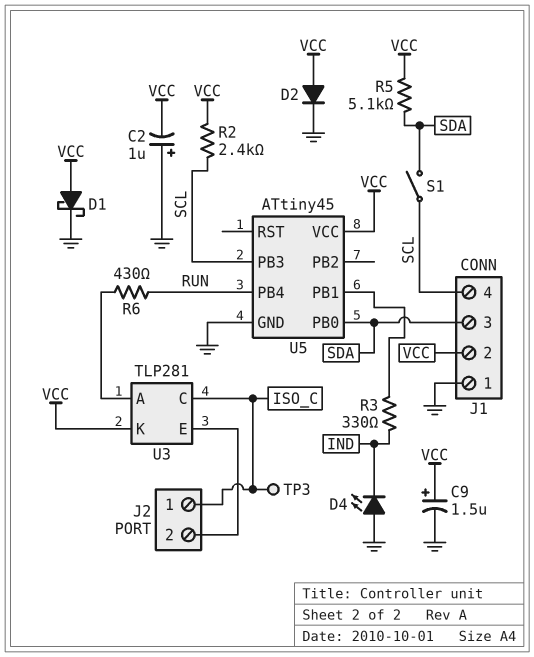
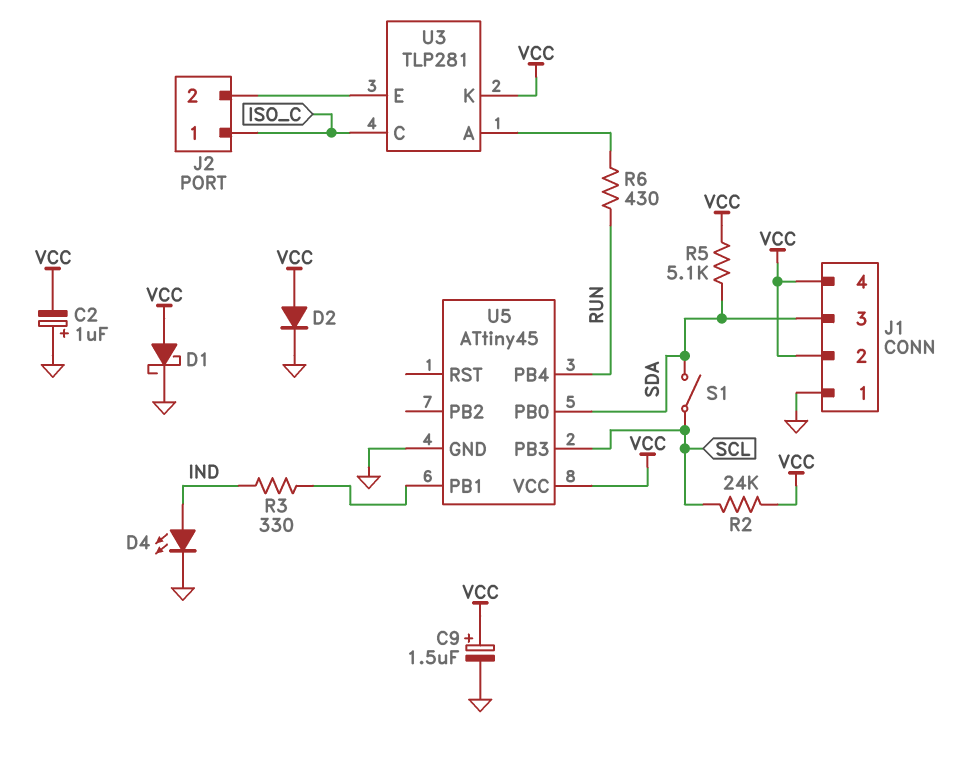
D4: LED (A GND, K IND) -> LED (A IND, K GND)
J1 pin 4: SCL -> VCC
R2: 2.4k (SCL, VCC) -> 24k (SCL, VCC)
TP3: test point (ISO_C) -> none

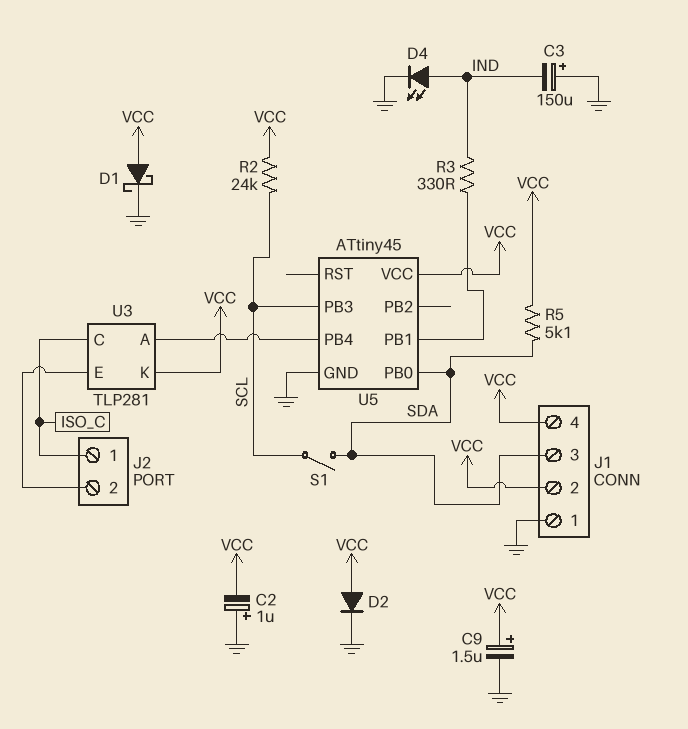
C3: none -> 150uF (plus GND, minus IND)
R6: 430 (RUN, U3/A) -> none
U5 pin PB4: RUN -> U3/A

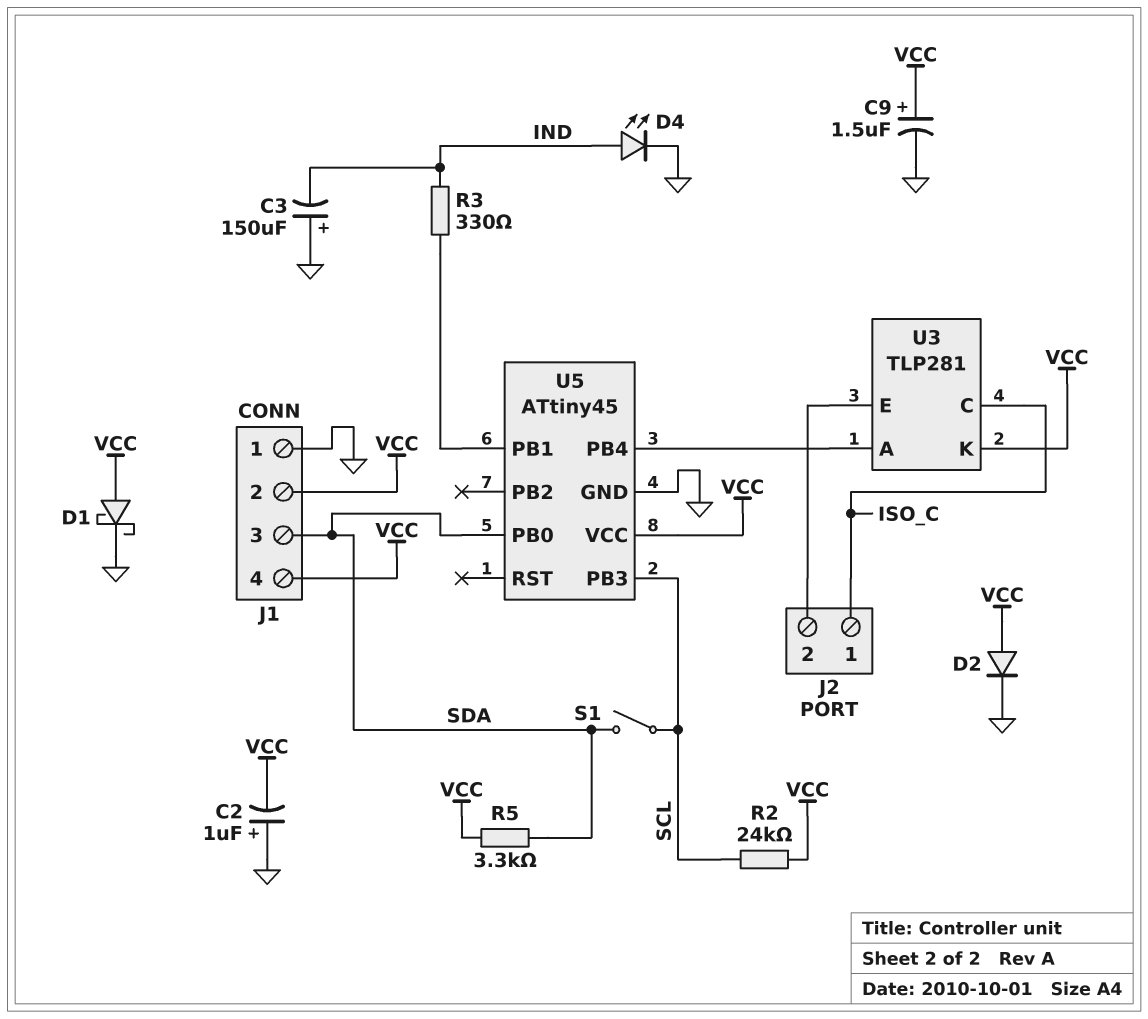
R5: 5.1k (SDA, VCC) -> 3.3k (SDA, VCC)

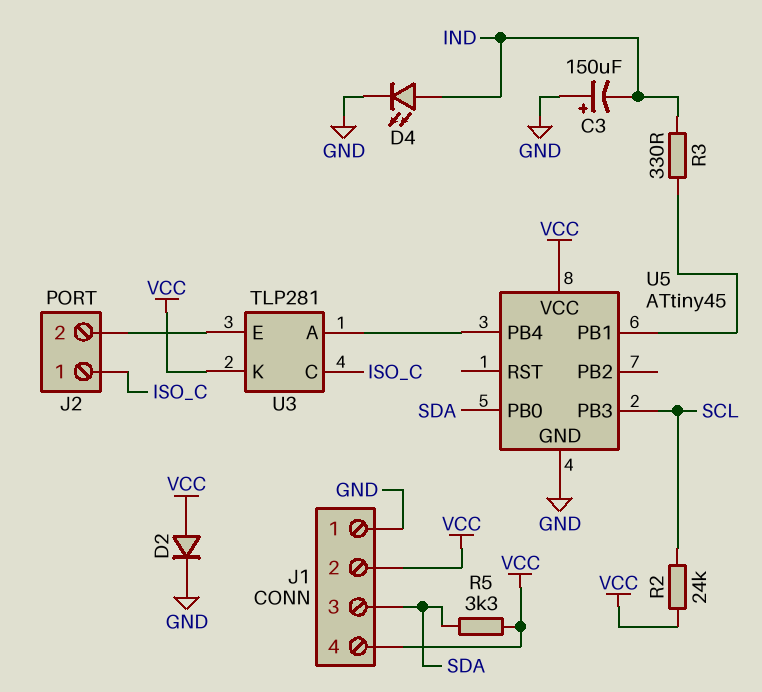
C2: 1uF (plus GND, minus VCC) -> none
C9: 1.5uF (plus VCC, minus GND) -> none
D1: schottky (A VCC, K GND) -> none
S1: switch (SCL, SDA) -> none

